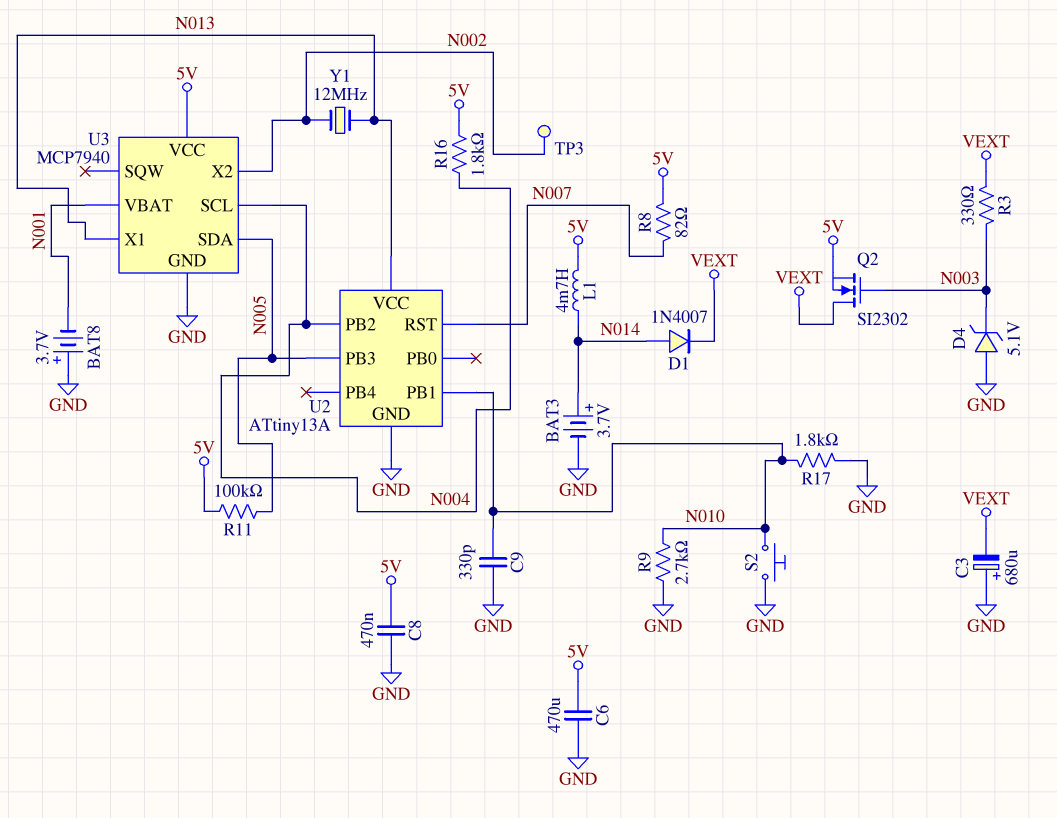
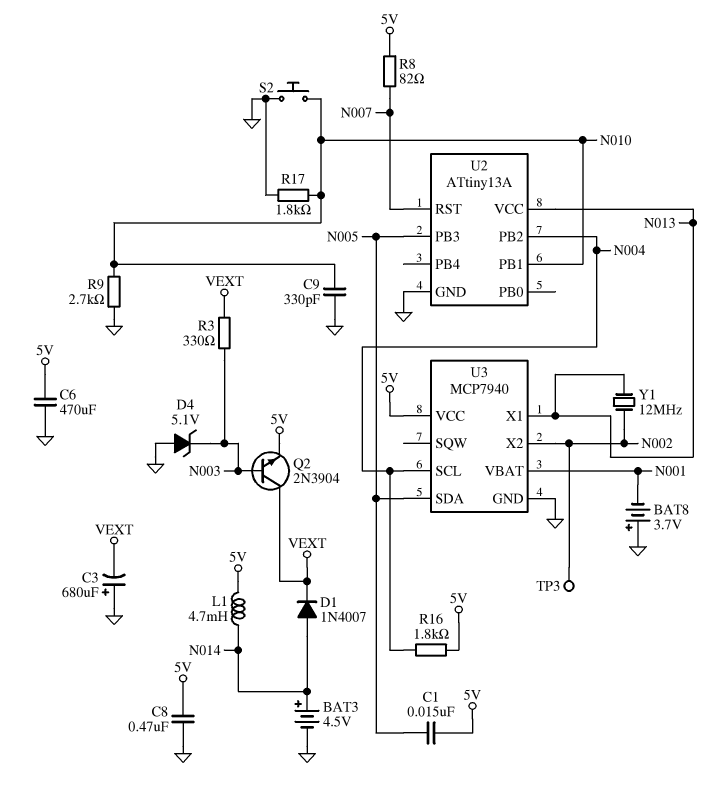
BAT3: 3.7V (plus N014, minus GND) -> 4.5V (plus N014, minus GND)
C1: none -> 15nF (5V, N005)
Q2: NMOS SI2302 (G N003, D VEXT, S 5V) -> NPN 2N3904 (B N003, C VEXT, E 5V)
R11: 100k (5V, N005) -> none

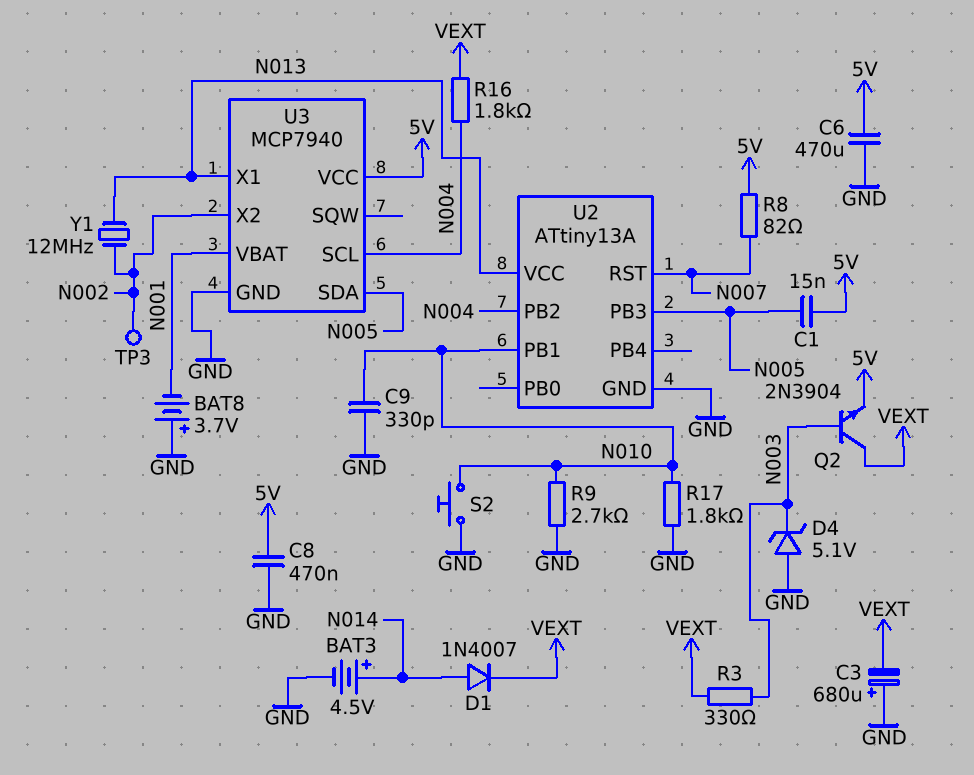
L1: 4.7mH (5V, N014) -> none
R16: 1.8k (5V, N004) -> 1.8k (N004, VEXT)

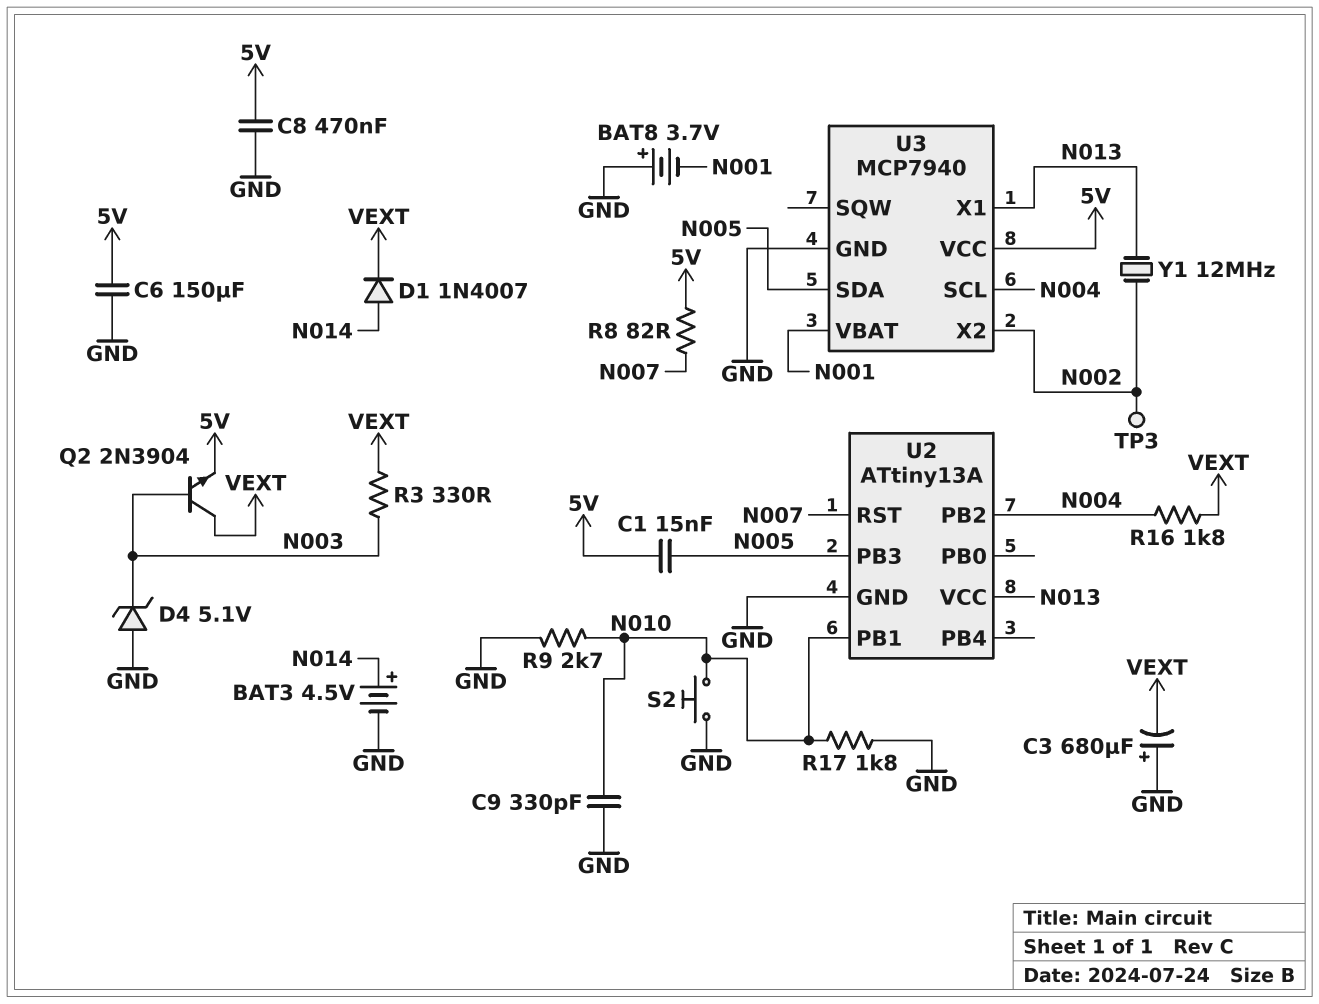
C6: 470uF (5V, GND) -> 150uF (5V, GND)

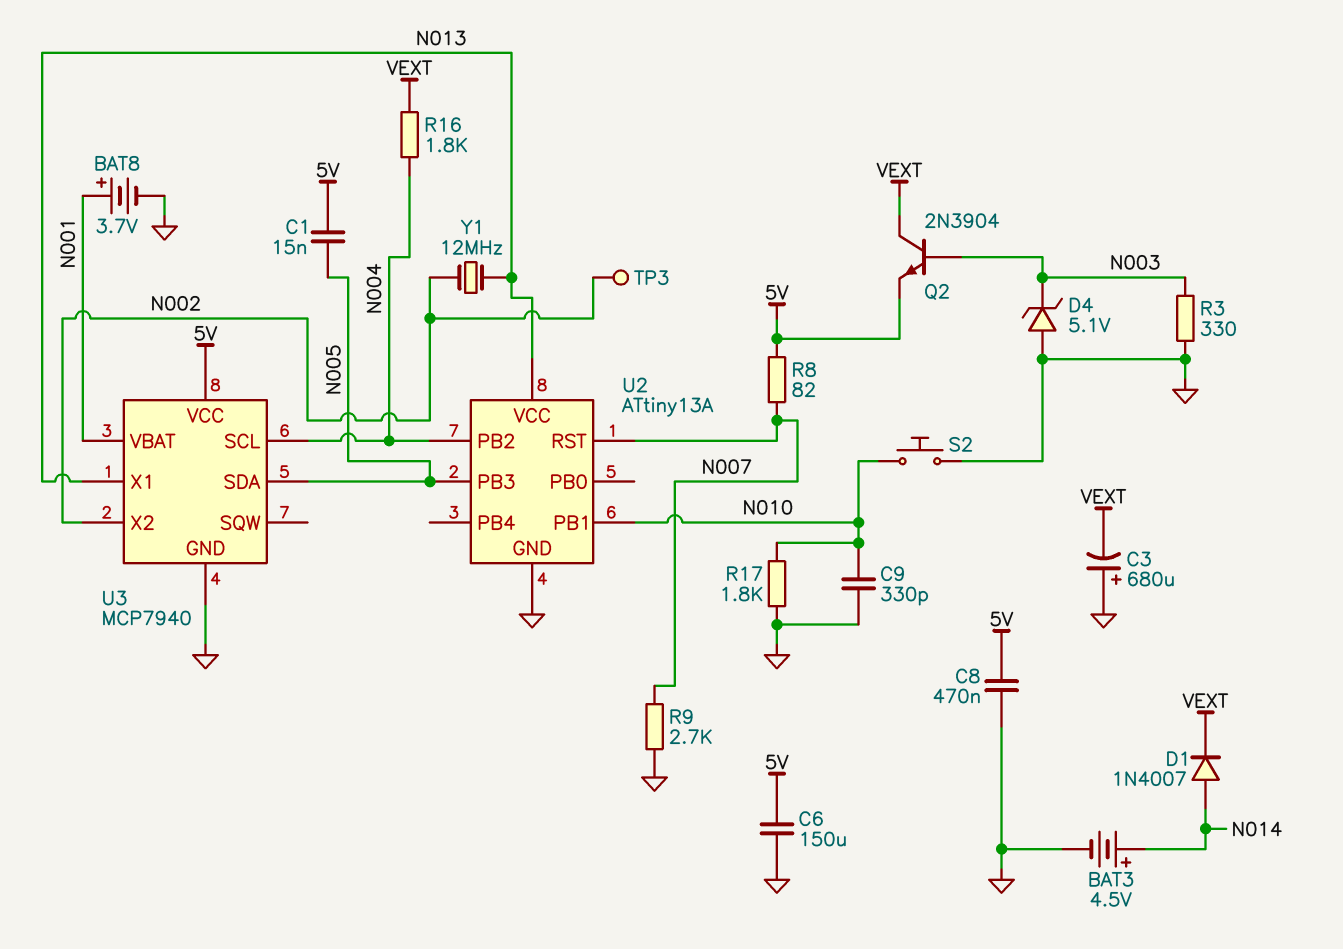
BAT8: 3.7V (plus GND, minus N001) -> 3.7V (plus N001, minus GND)
R3: 330 (N003, VEXT) -> 330 (GND, N003)
R9: 2.7k (GND, N010) -> 2.7k (GND, N007)

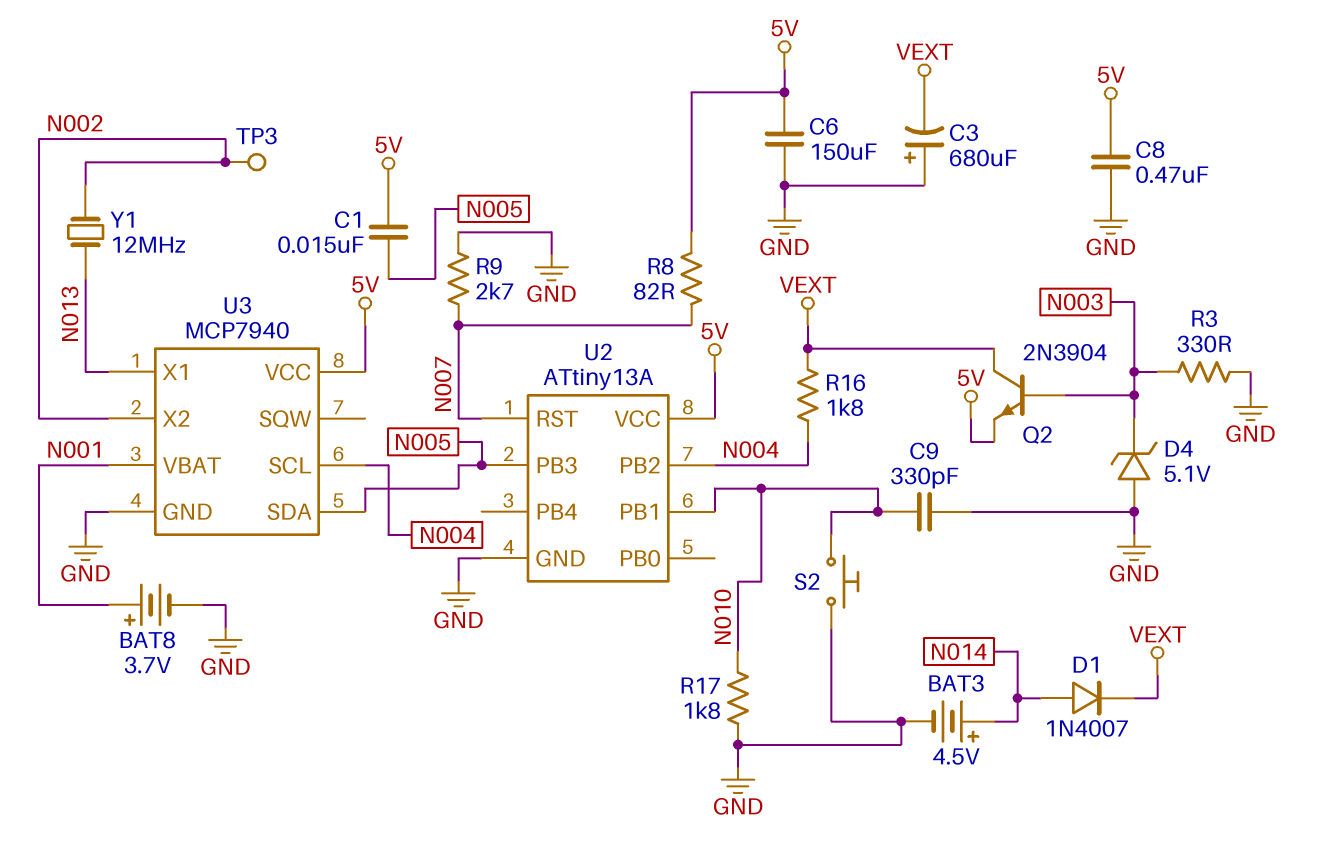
U2 pin VCC: N013 -> 5V

